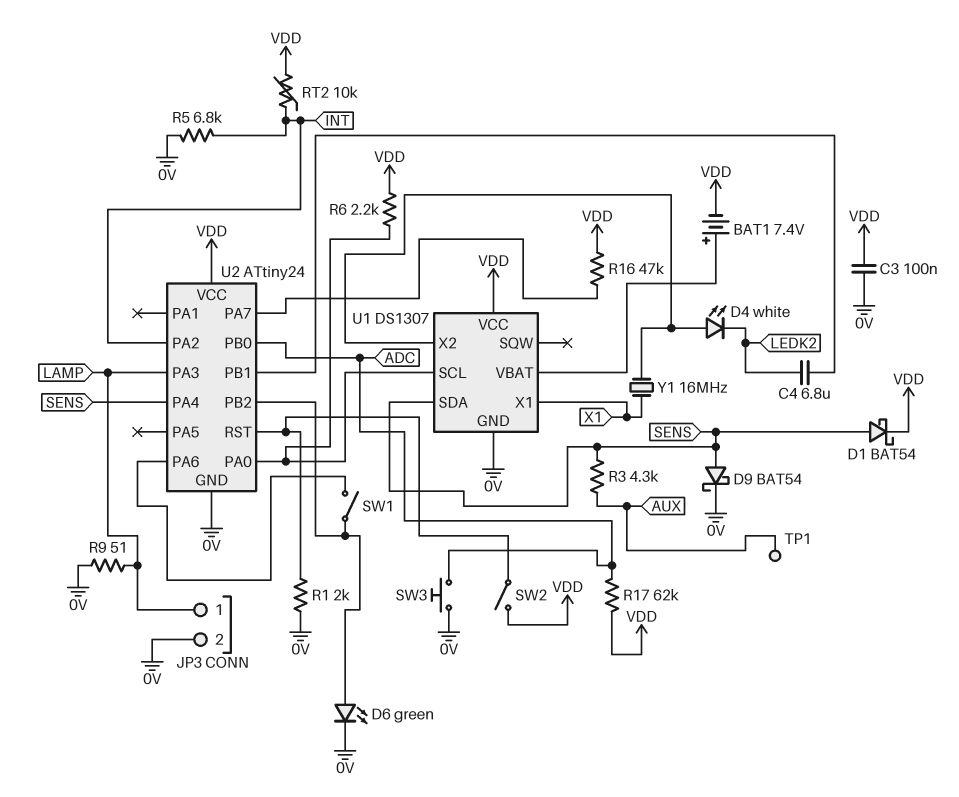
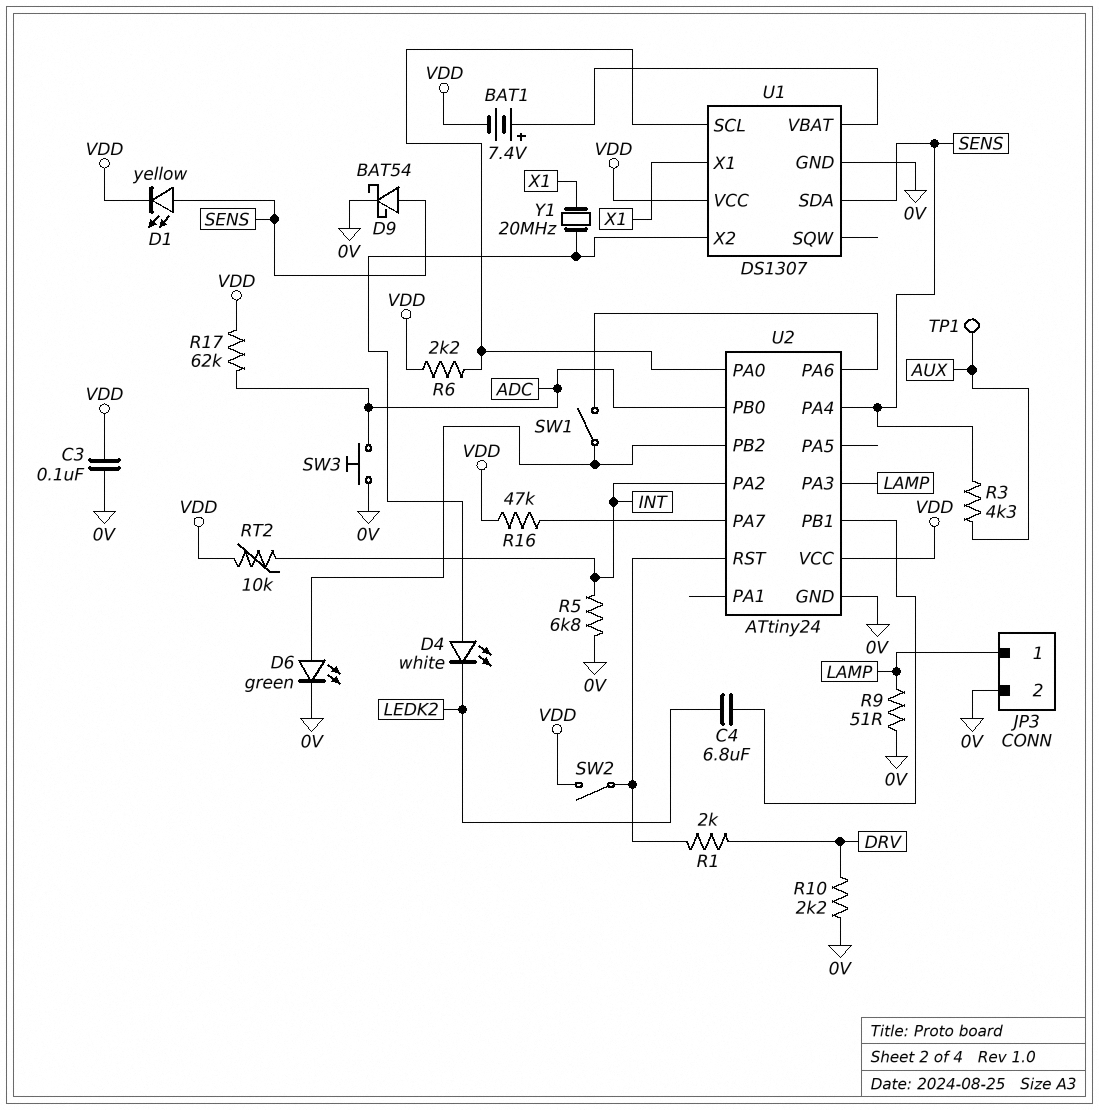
D1: schottky BAT54 (A SENS, K VDD) -> LED yellow (A SENS, K VDD)
R1: 2k (0V, U2/RST) -> 2k (DRV, U2/RST)
R10: none -> 2.2k (0V, DRV)
Y1: 16MHz (U1/X2, X1) -> 20MHz (U1/X2, X1)

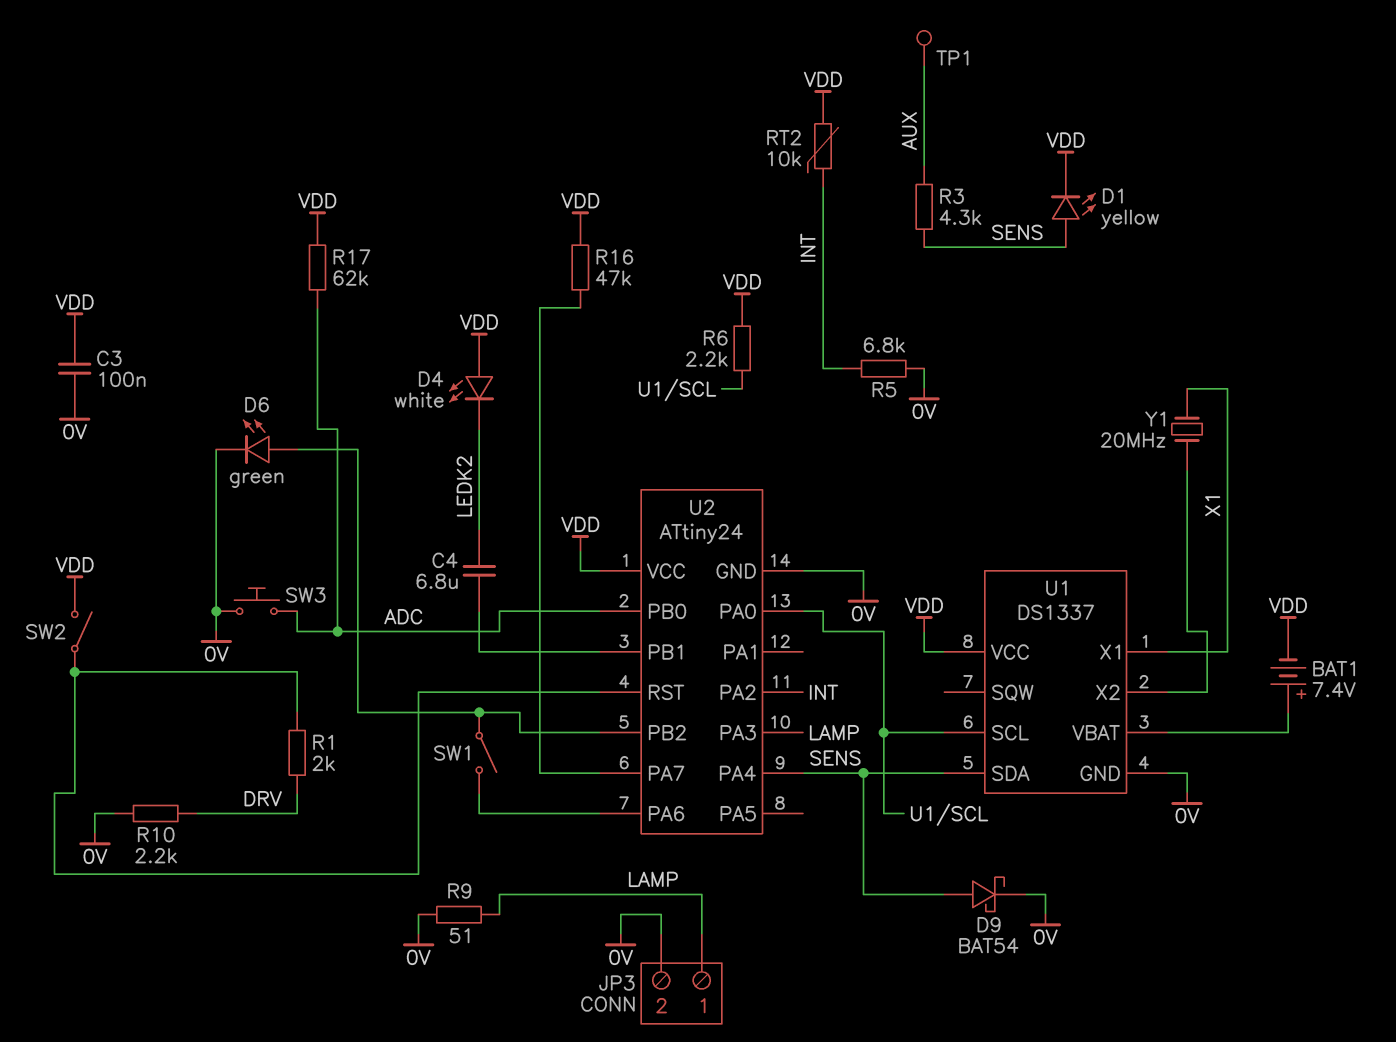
D4: LED white (A U1/X2, K LEDK2) -> LED white (A VDD, K LEDK2)
U1: DS1307 -> DS1337

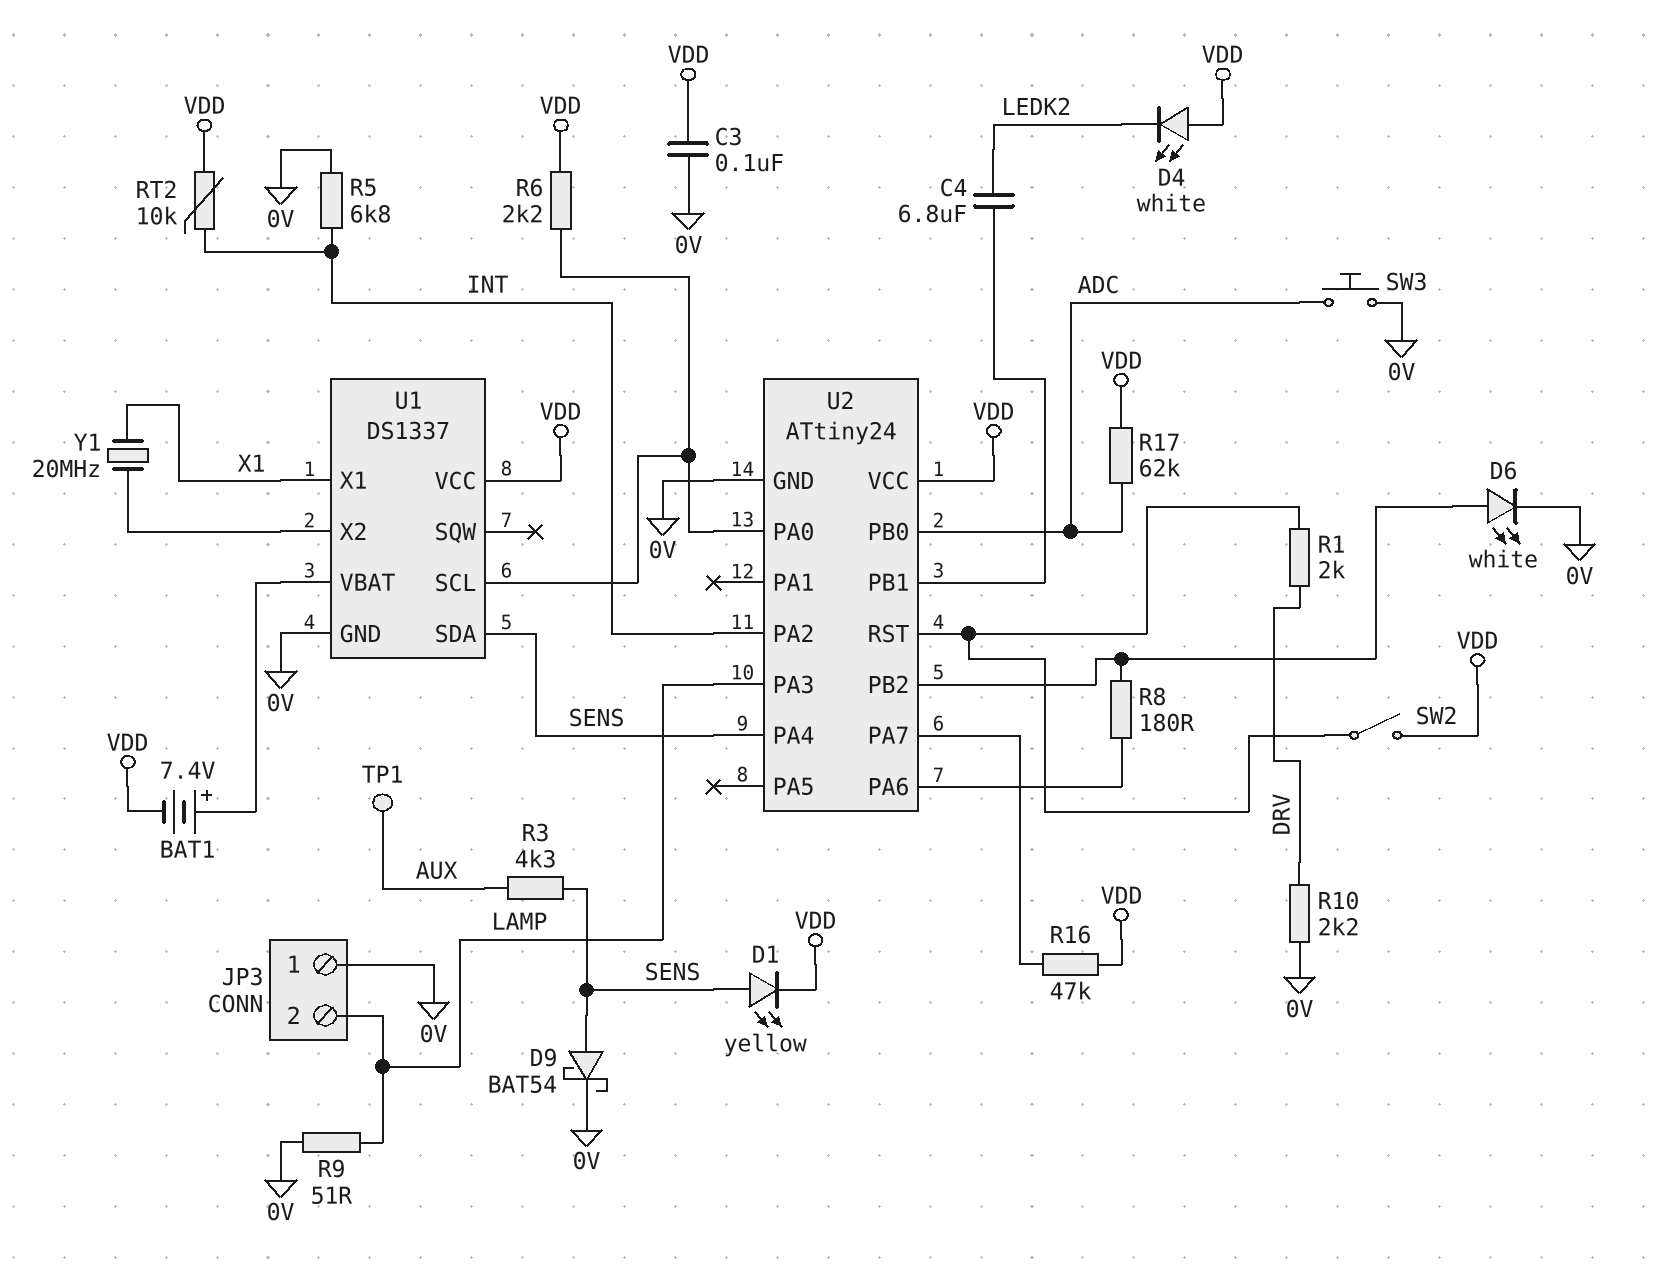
D6: LED green (A U2/PB2, K 0V) -> LED white (A U2/PB2, K 0V)
JP3 pin 1: LAMP -> 0V
JP3 pin 2: 0V -> LAMP
R8: none -> 180 (U2/PA6, U2/PB2)
SW1: switch (U2/PA6, U2/PB2) -> none

